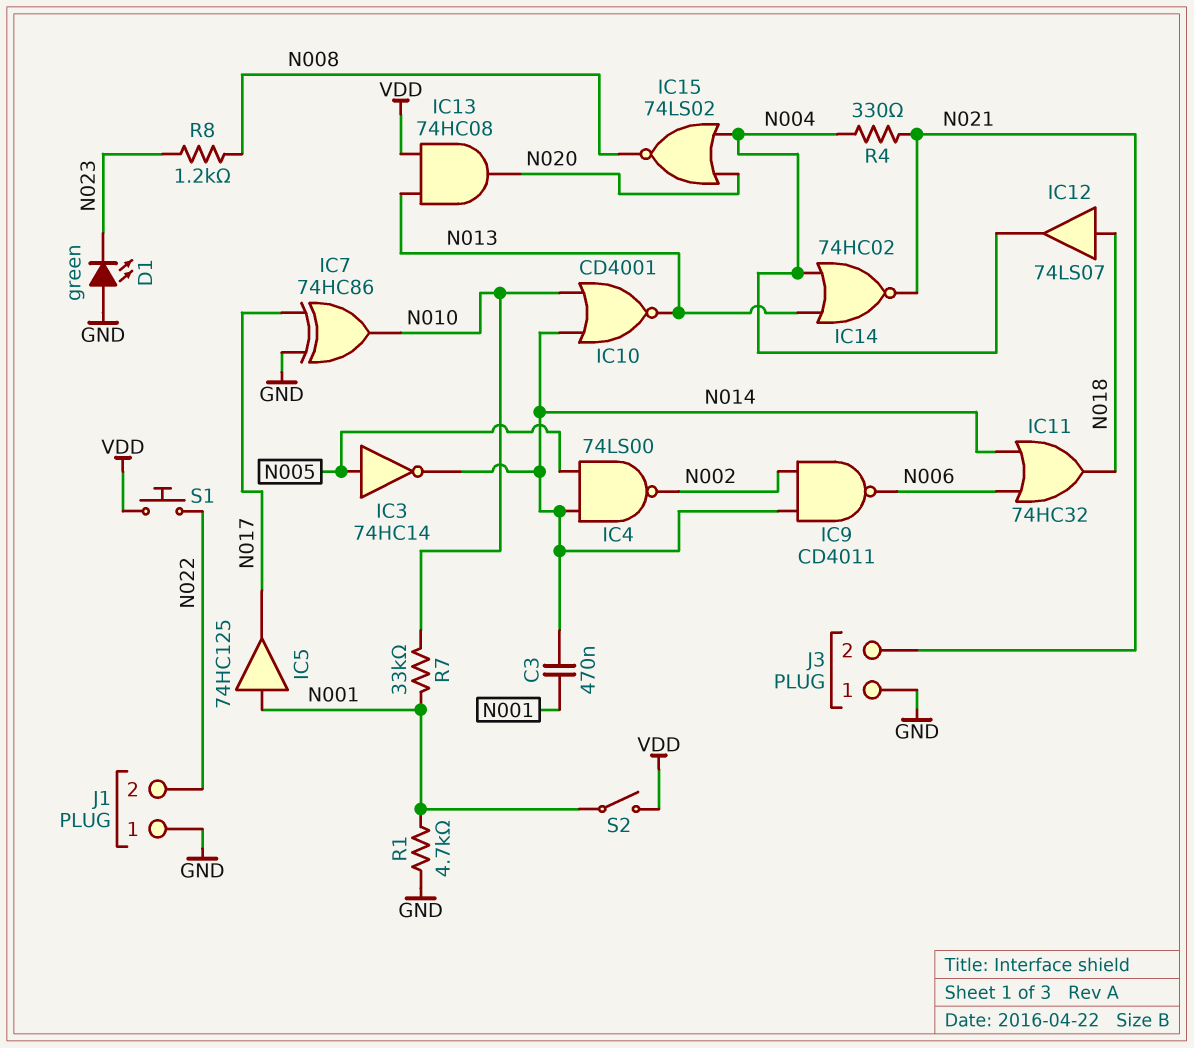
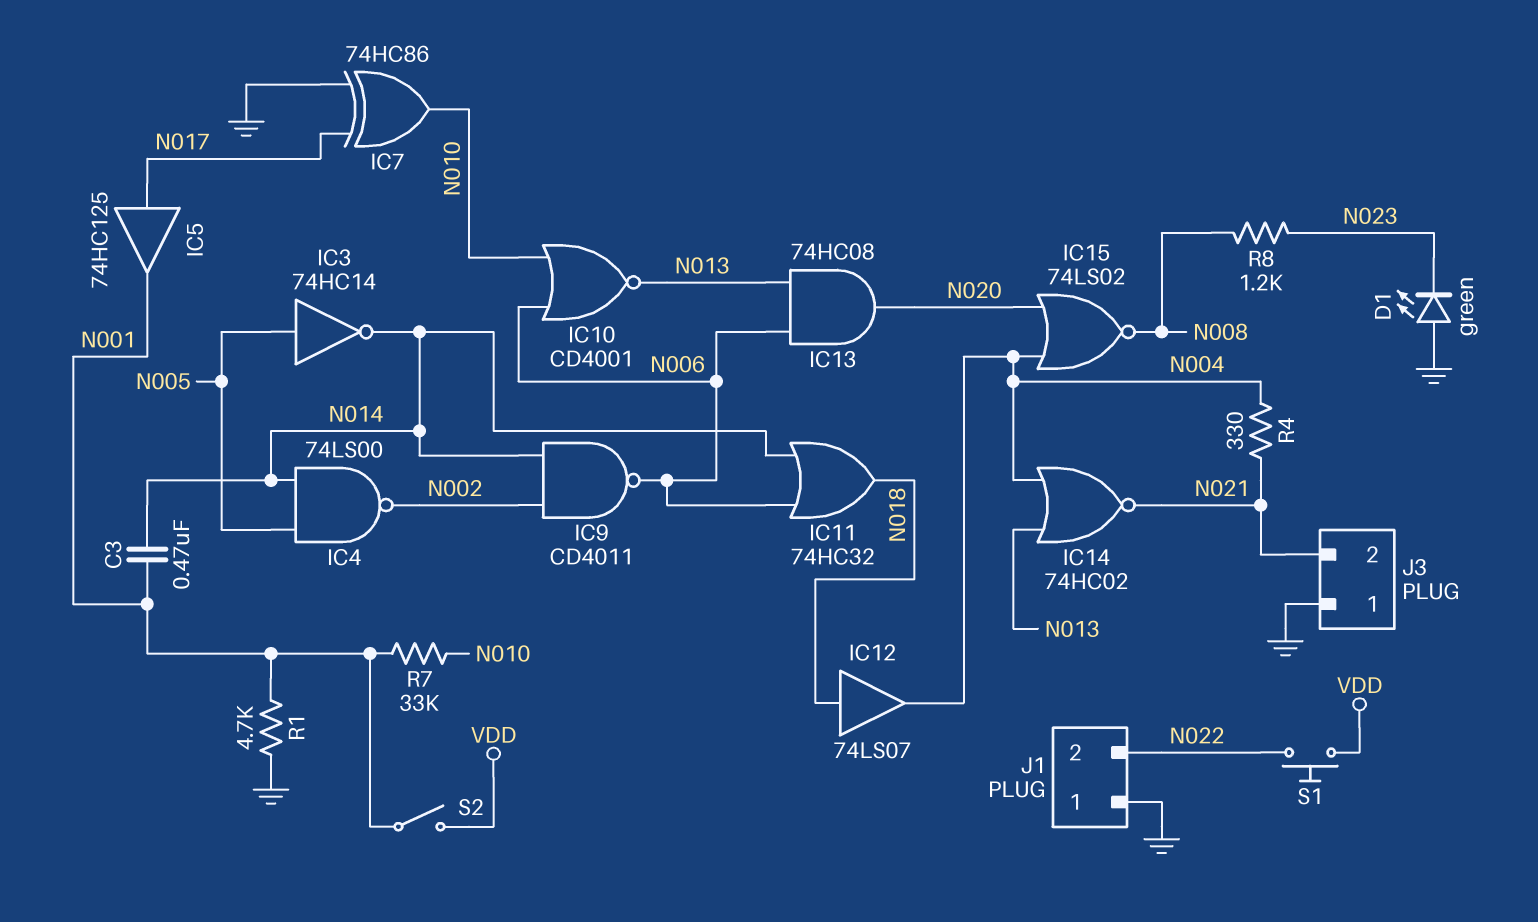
IC5: buffer 74HC125 (in N001, out N017) -> buffer 74HC125 (in N017, out N001)
IC10: NOR CD4001 (in N010, in N014, out N013) -> NOR CD4001 (in N006, in N010, out N013)
IC13: AND 74HC08 (in N013, in VDD, out N020) -> AND 74HC08 (in N006, in N013, out N020)

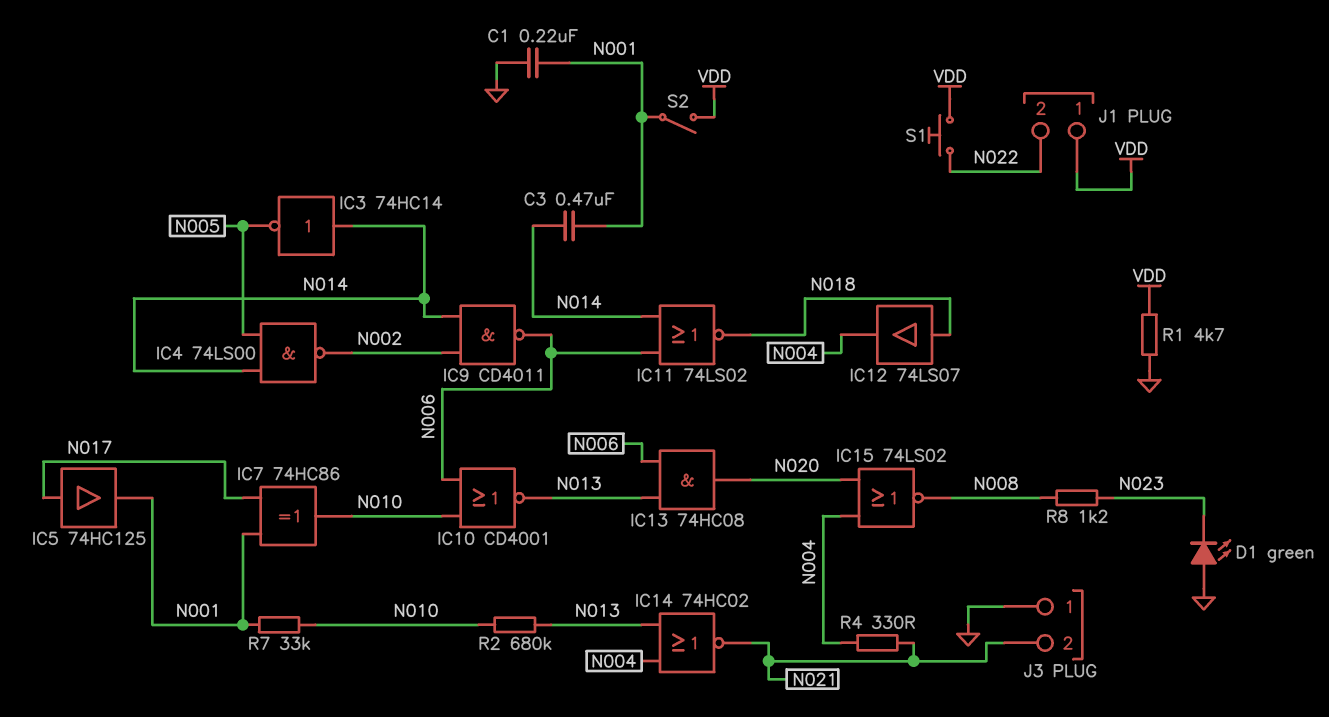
C1: none -> 220nF (GND, N001)
IC3: NOT 74HC14 (in N005, out N014) -> NOT 74HC14 (in N014, out N005)
IC7: XOR 74HC86 (in GND, in N017, out N010) -> XOR 74HC86 (in N001, in N017, out N010)
IC11: OR 74HC32 (in N006, in N014, out N018) -> NOR 74LS02 (in N006, in N014, out N018)
J1 pin 1: GND -> VDD
R1: 4.7k (GND, N001) -> 4.7k (GND, VDD)
R2: none -> 680k (N010, N013)

